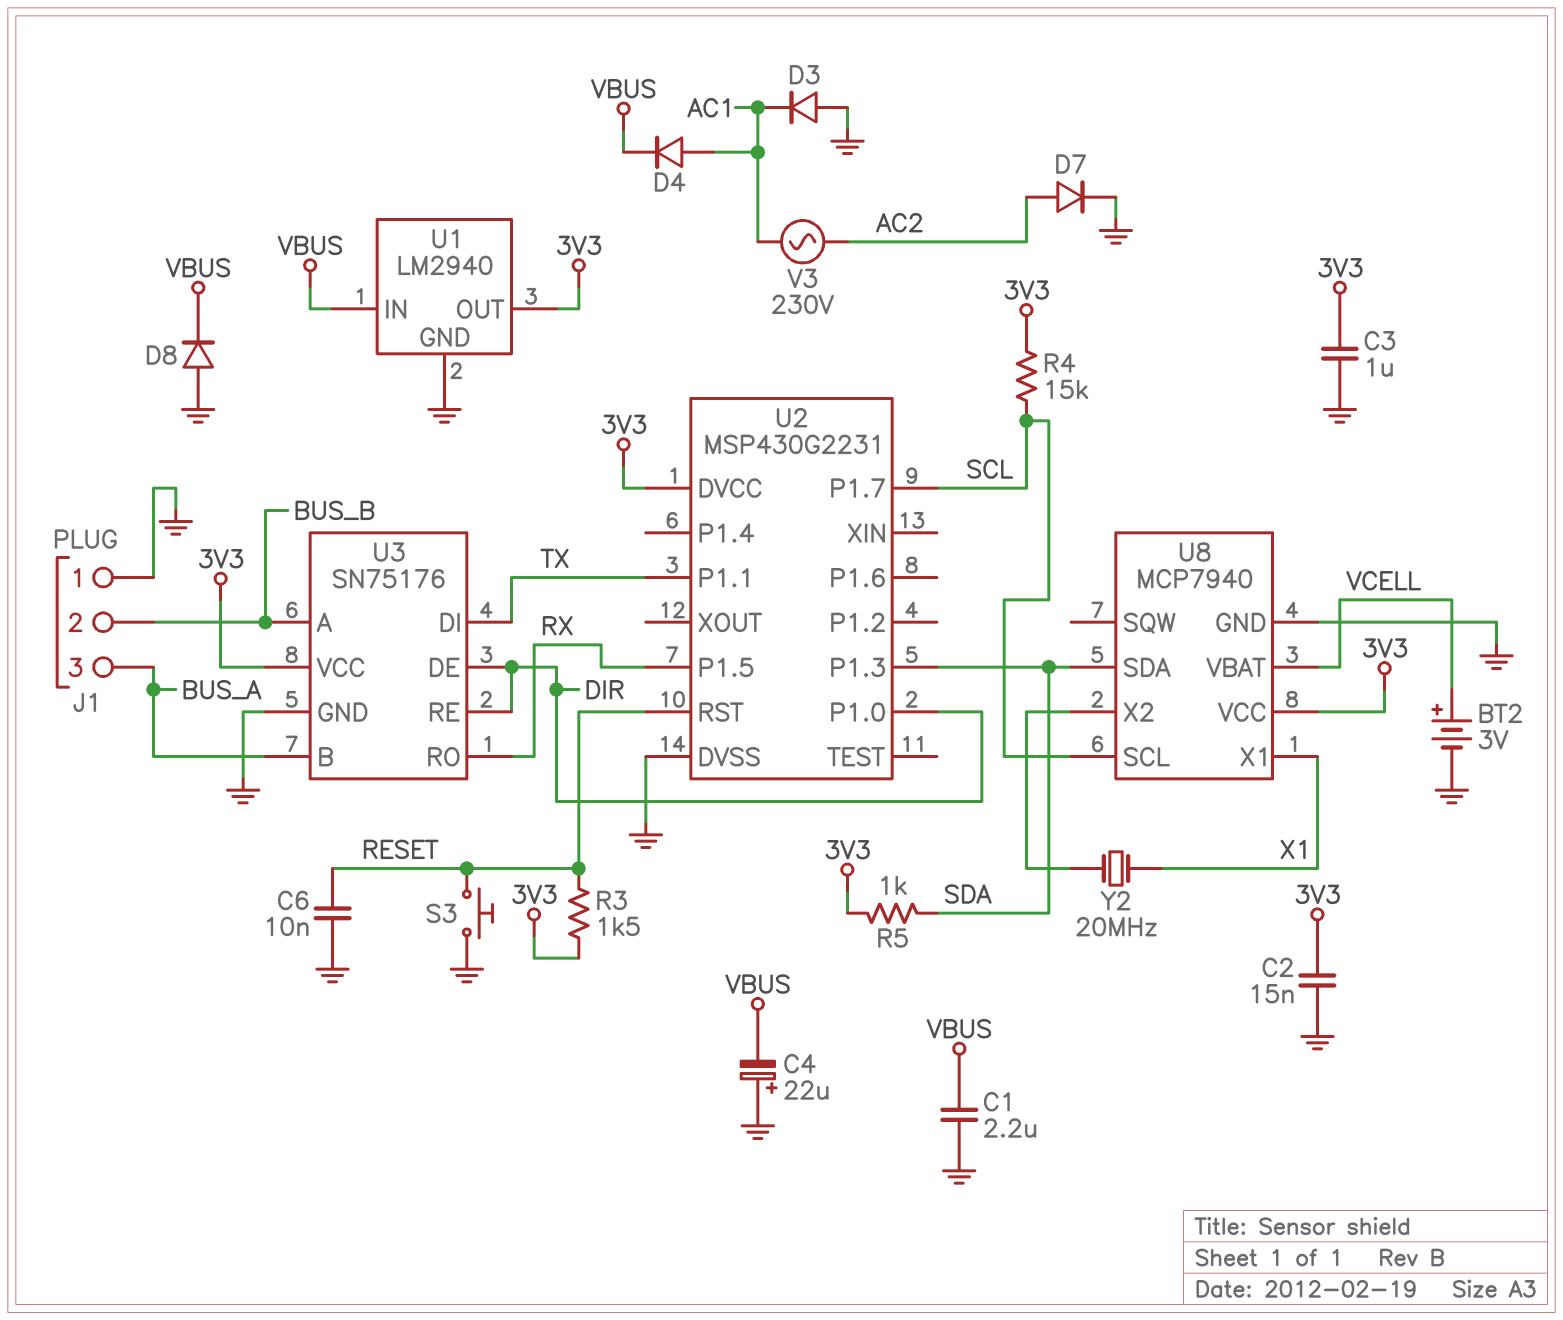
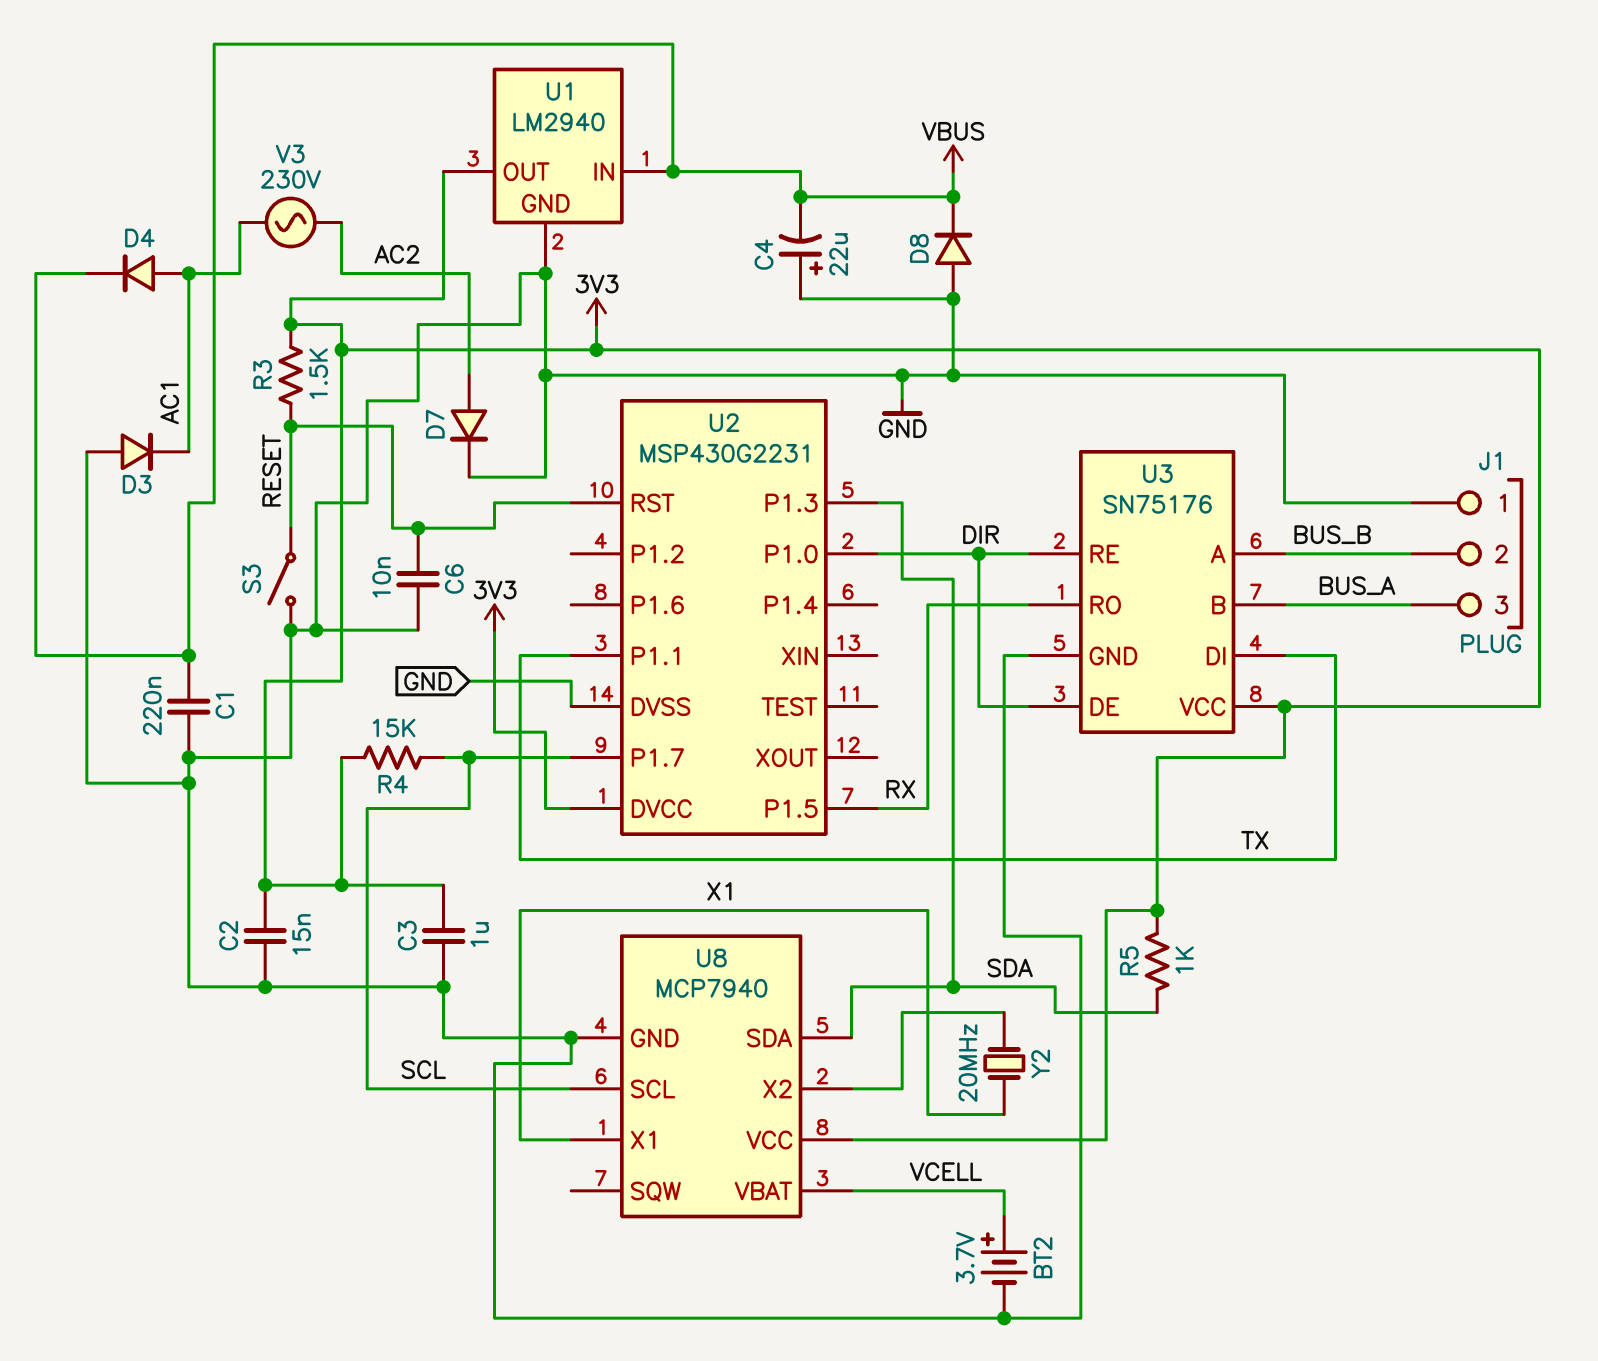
BT2: 3V (plus VCELL, minus GND) -> 3.7V (plus VCELL, minus GND)
C1: 2.2uF (GND, VBUS) -> 220nF (GND, VBUS)
S3: button (GND, RESET) -> switch (GND, RESET)

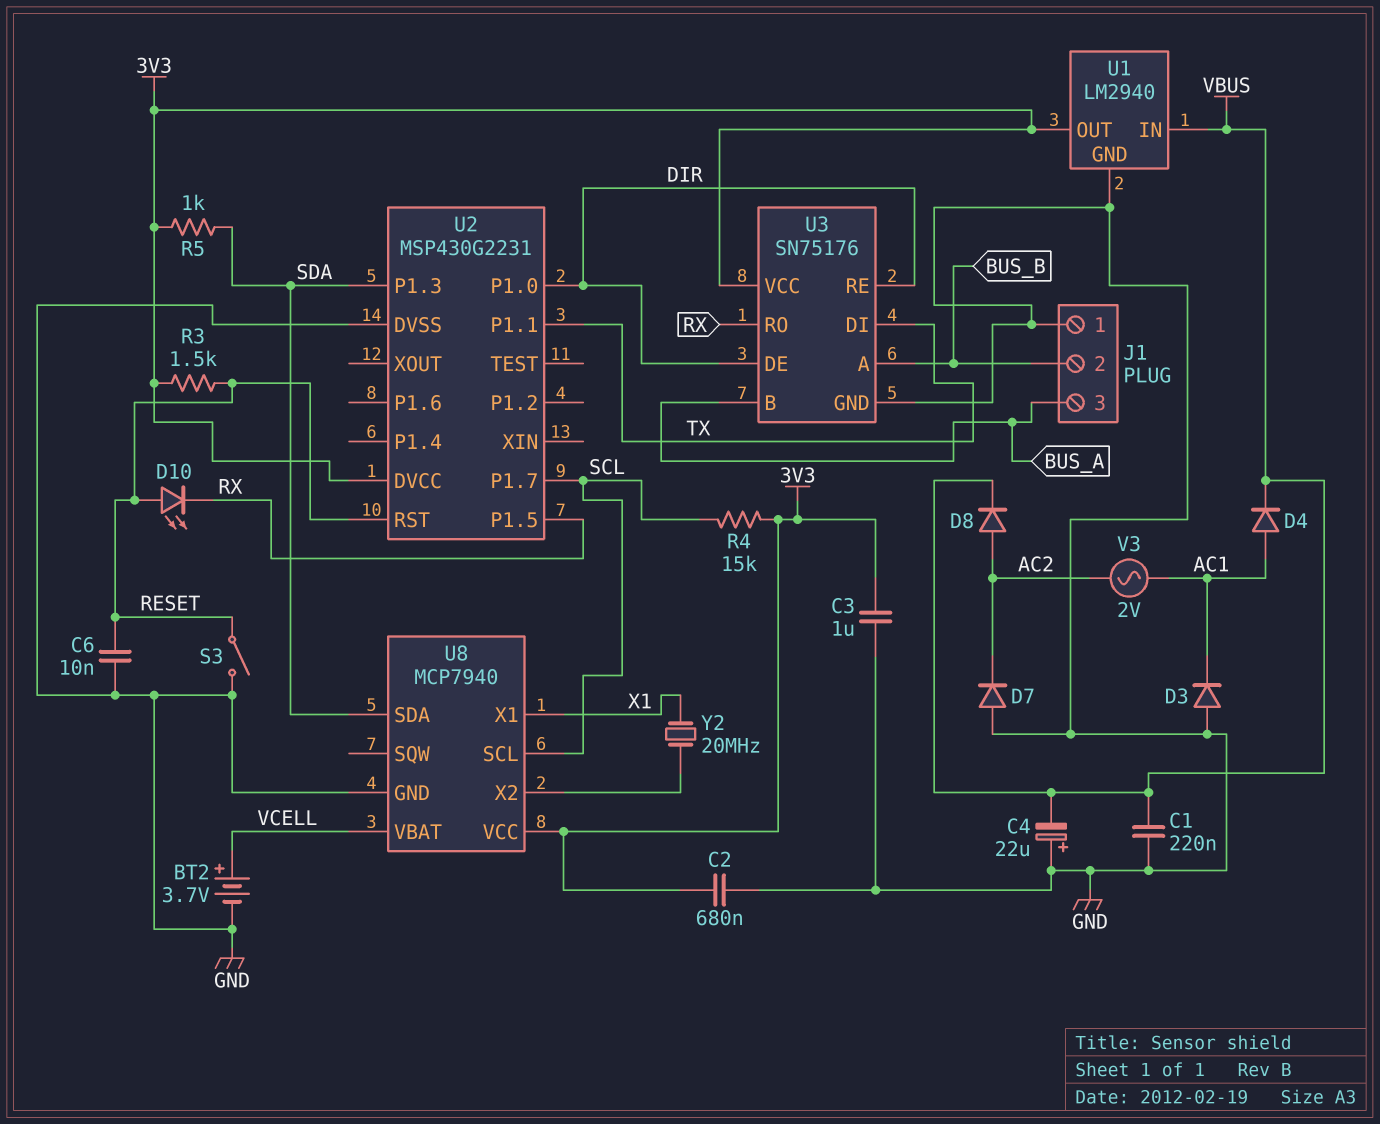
C2: 15nF (3V3, GND) -> 680nF (3V3, GND)
D7: diode (A AC2, K GND) -> diode (A GND, K AC2)
D8: diode (A GND, K VBUS) -> diode (A AC2, K VBUS)
D10: none -> LED (A RESET, K RX)
V3: AC 230V (AC1, AC2) -> AC 2V (AC1, AC2)

